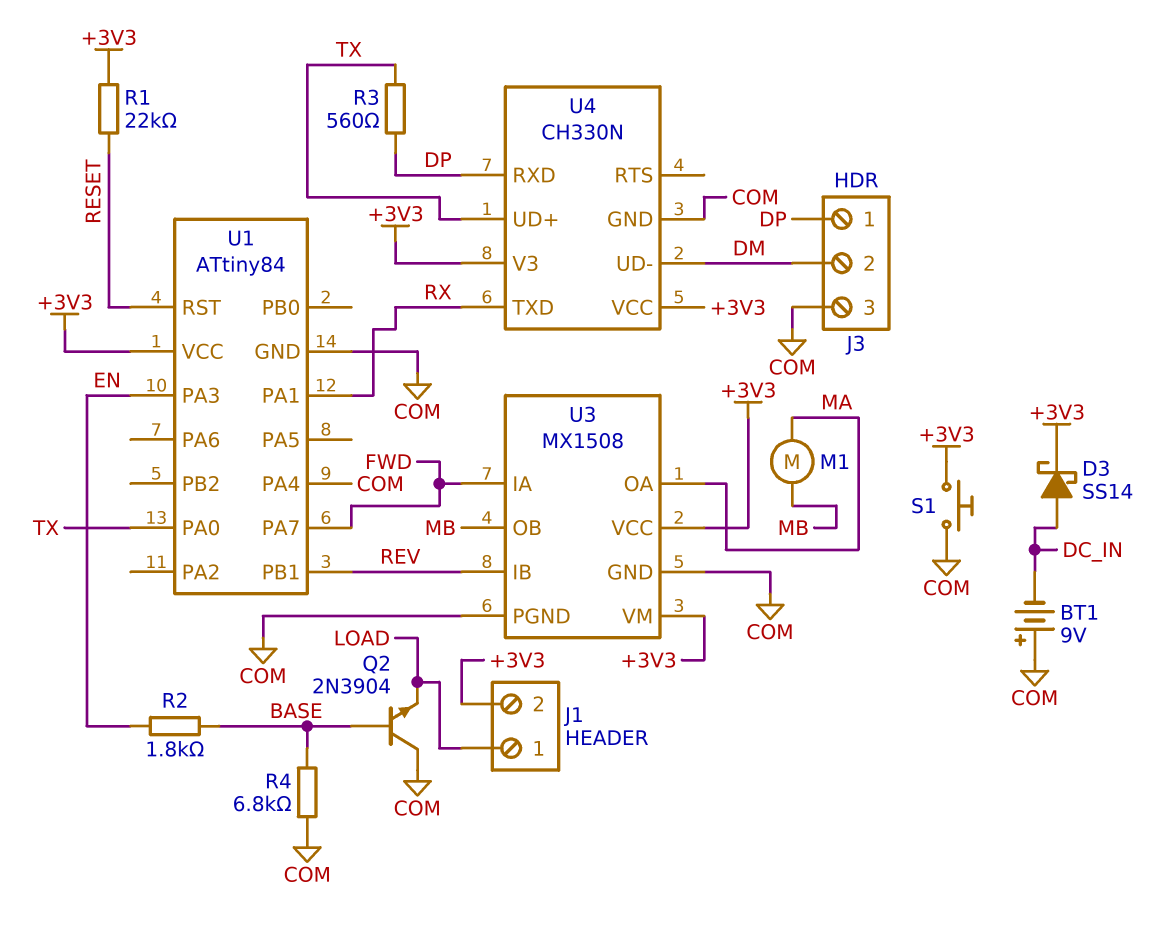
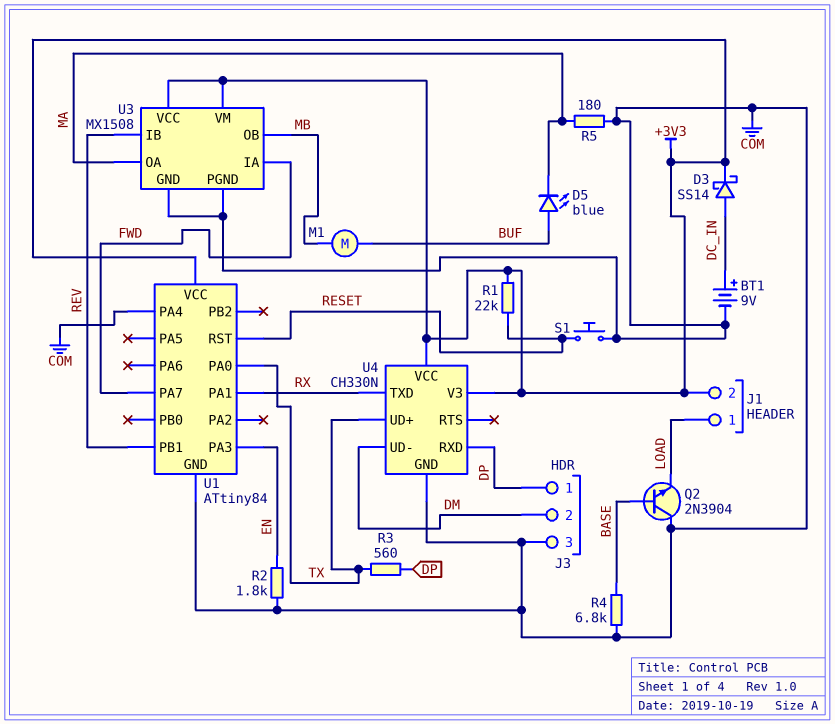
BT1: 9V (plus COM, minus DC_IN) -> 9V (plus DC_IN, minus COM)
D5: none -> LED blue (A BUF, K MA)
M1: motor (MA, MB) -> motor (BUF, MB)
R2: 1.8k (BASE, EN) -> 1.8k (COM, EN)
R5: none -> 180 (COM, MA)
S1: button (+3V3, COM) -> button (COM, RESET)

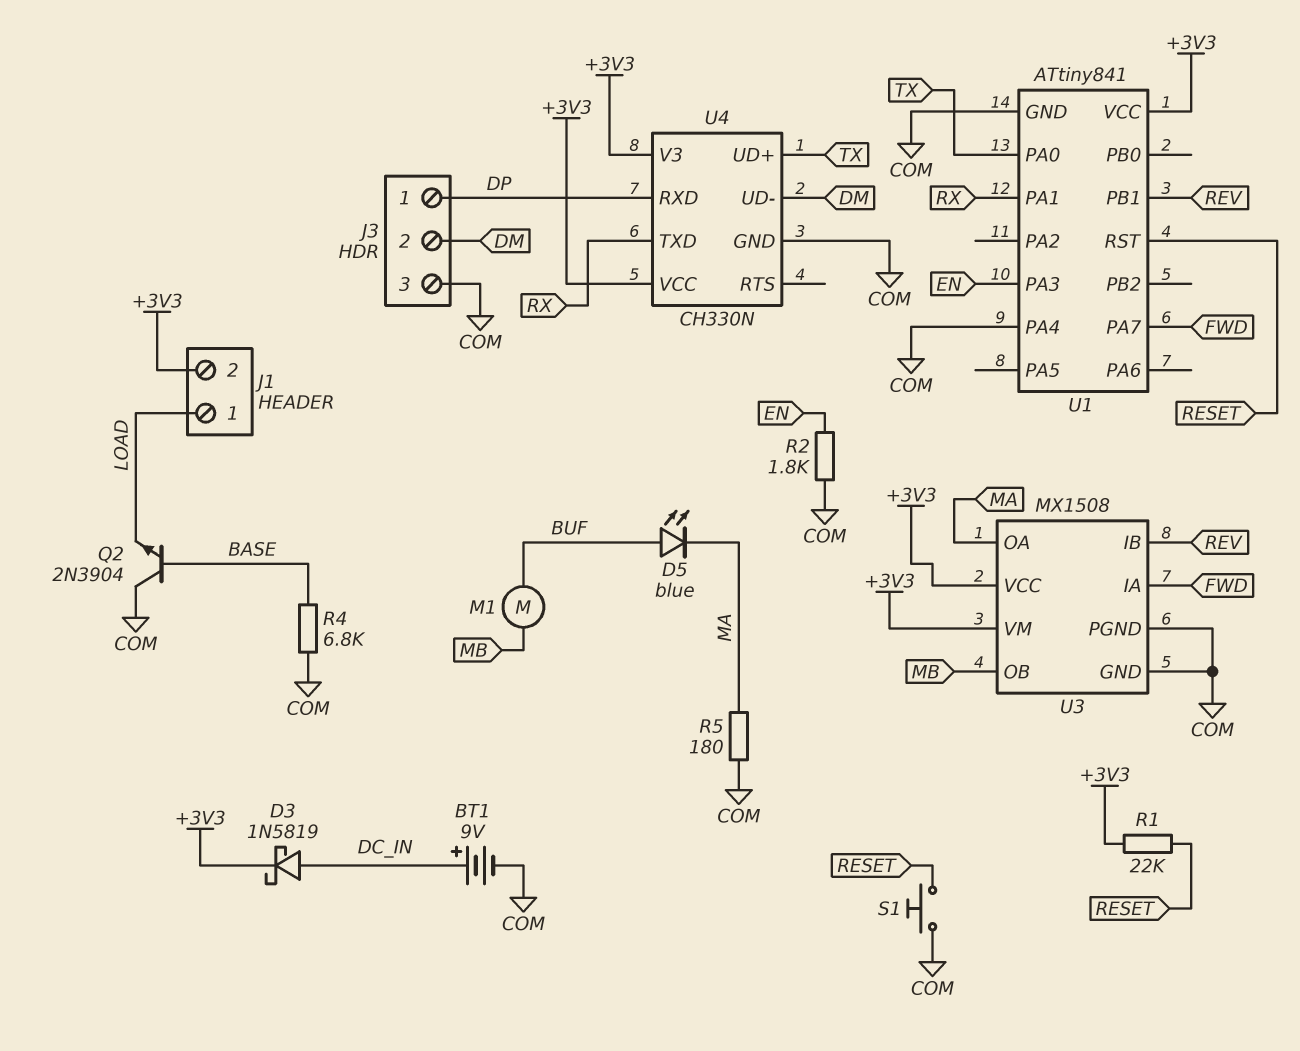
D3: schottky SS14 (A DC_IN, K +3V3) -> schottky 1N5819 (A DC_IN, K +3V3)
R3: 560 (DP, TX) -> none
U1: ATtiny84 -> ATtiny841

